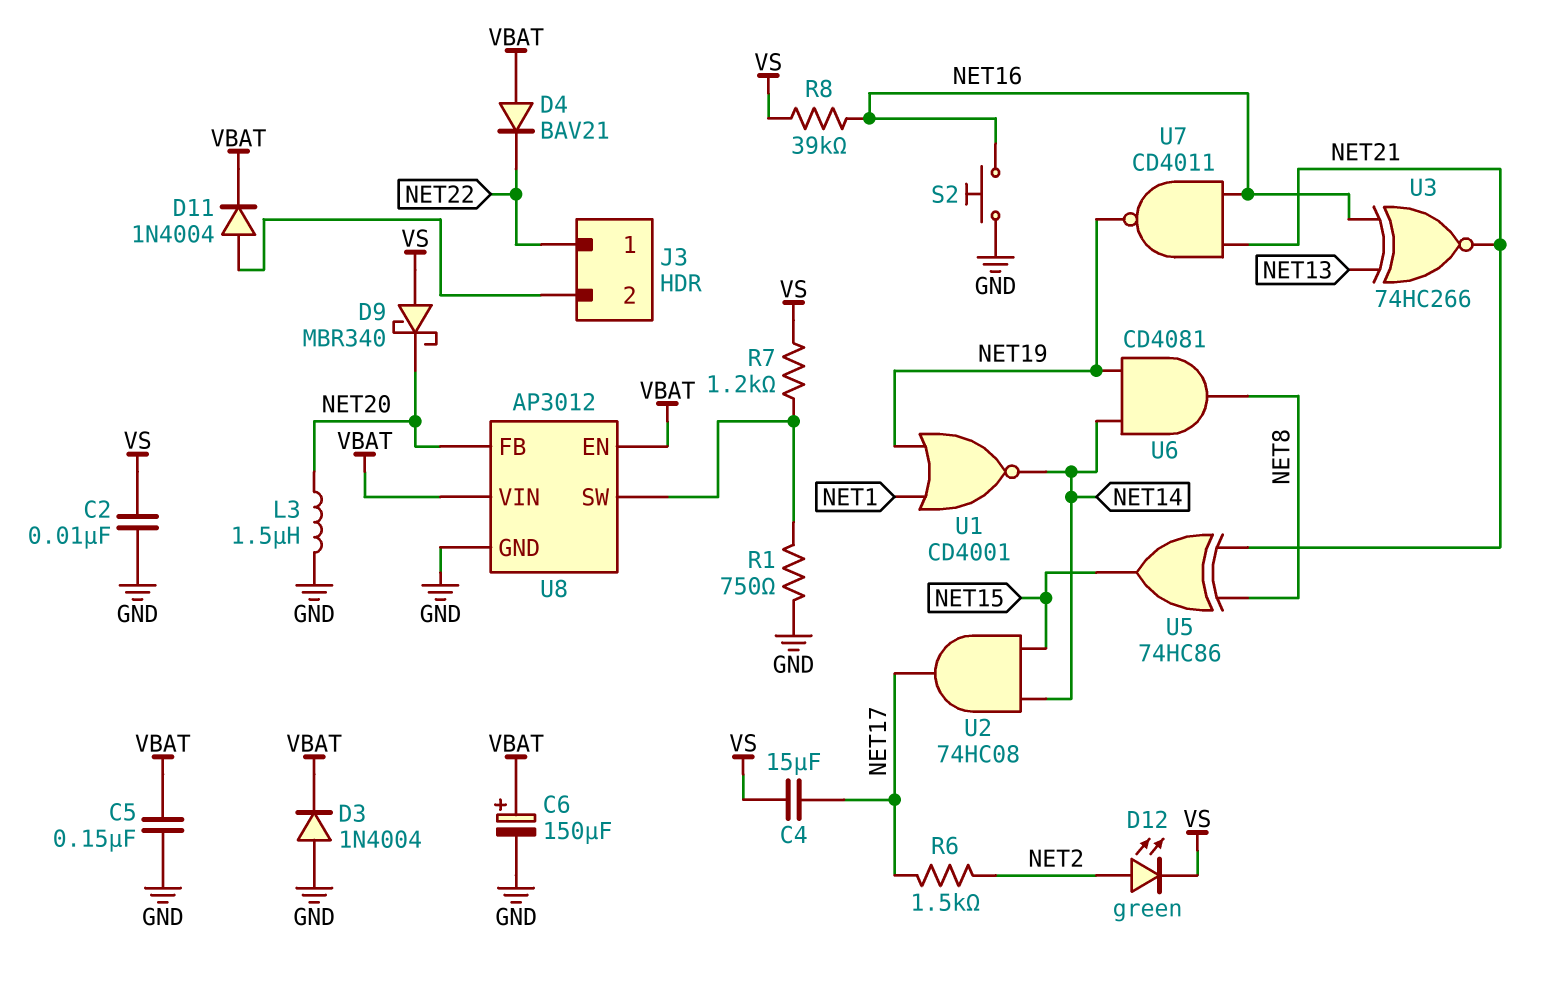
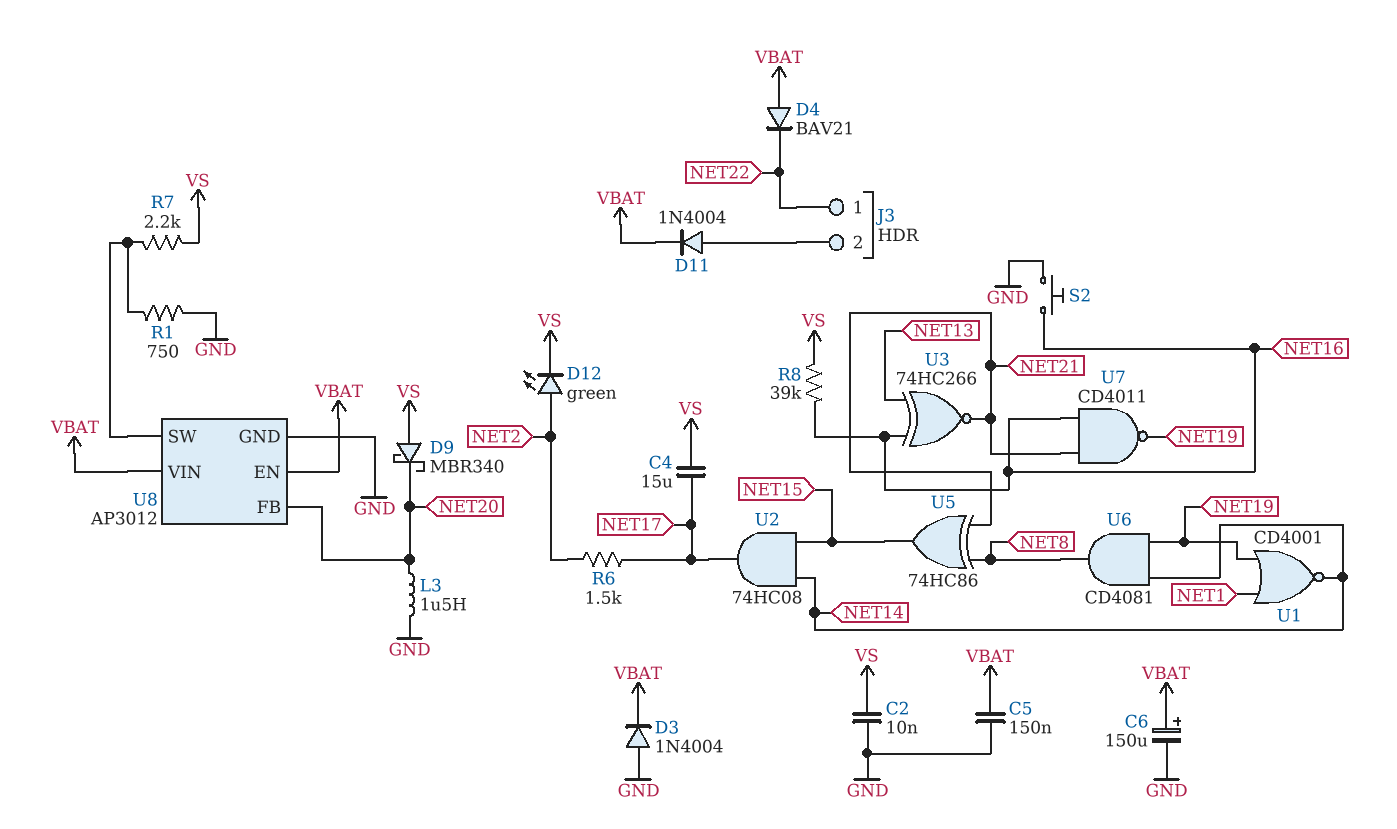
R7: 1.2k (U8/SW, VS) -> 2.2k (U8/SW, VS)

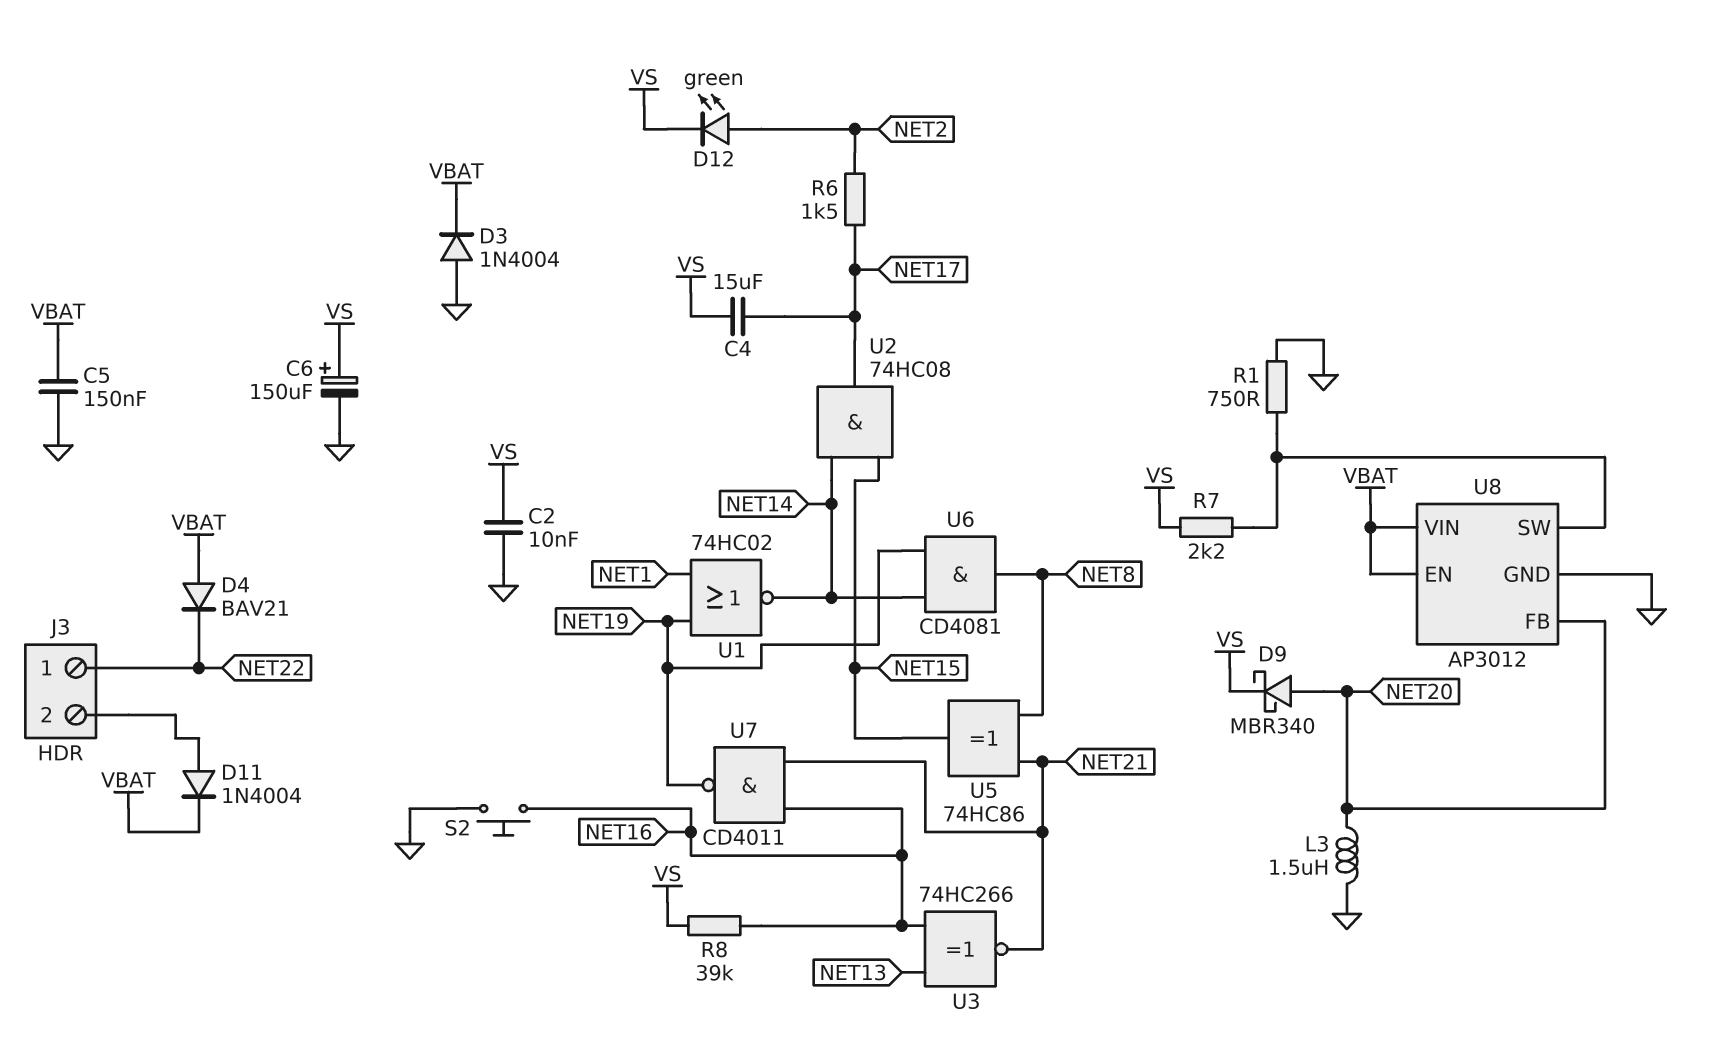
C6: 150uF (plus VBAT, minus GND) -> 150uF (plus VS, minus GND)
D9: schottky MBR340 (A VS, K NET20) -> schottky MBR340 (A NET20, K VS)
U1: NOR CD4001 (in NET1, in NET19, out NET14) -> NOR 74HC02 (in NET1, in NET19, out NET14)

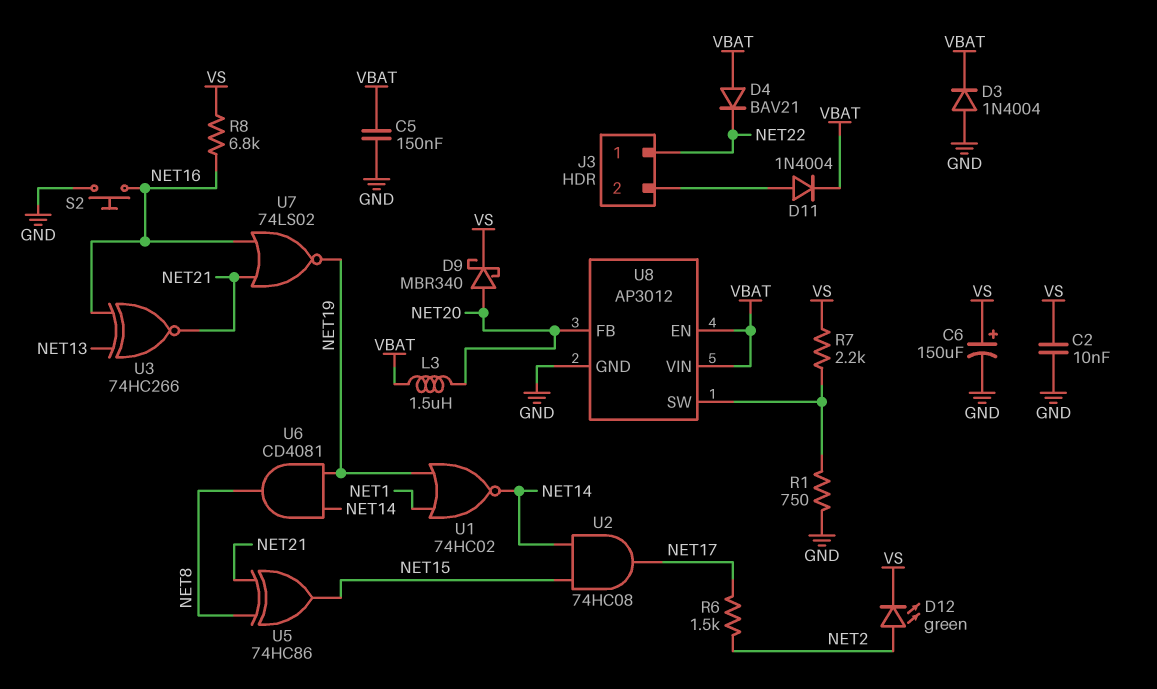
C4: 15uF (NET17, VS) -> none
L3: 1.5uH (GND, NET20) -> 1.5uH (NET20, VBAT)
R8: 39k (NET16, VS) -> 6.8k (NET16, VS)
U7: NAND CD4011 (in NET16, in NET21, out NET19) -> NOR 74LS02 (in NET16, in NET21, out NET19)

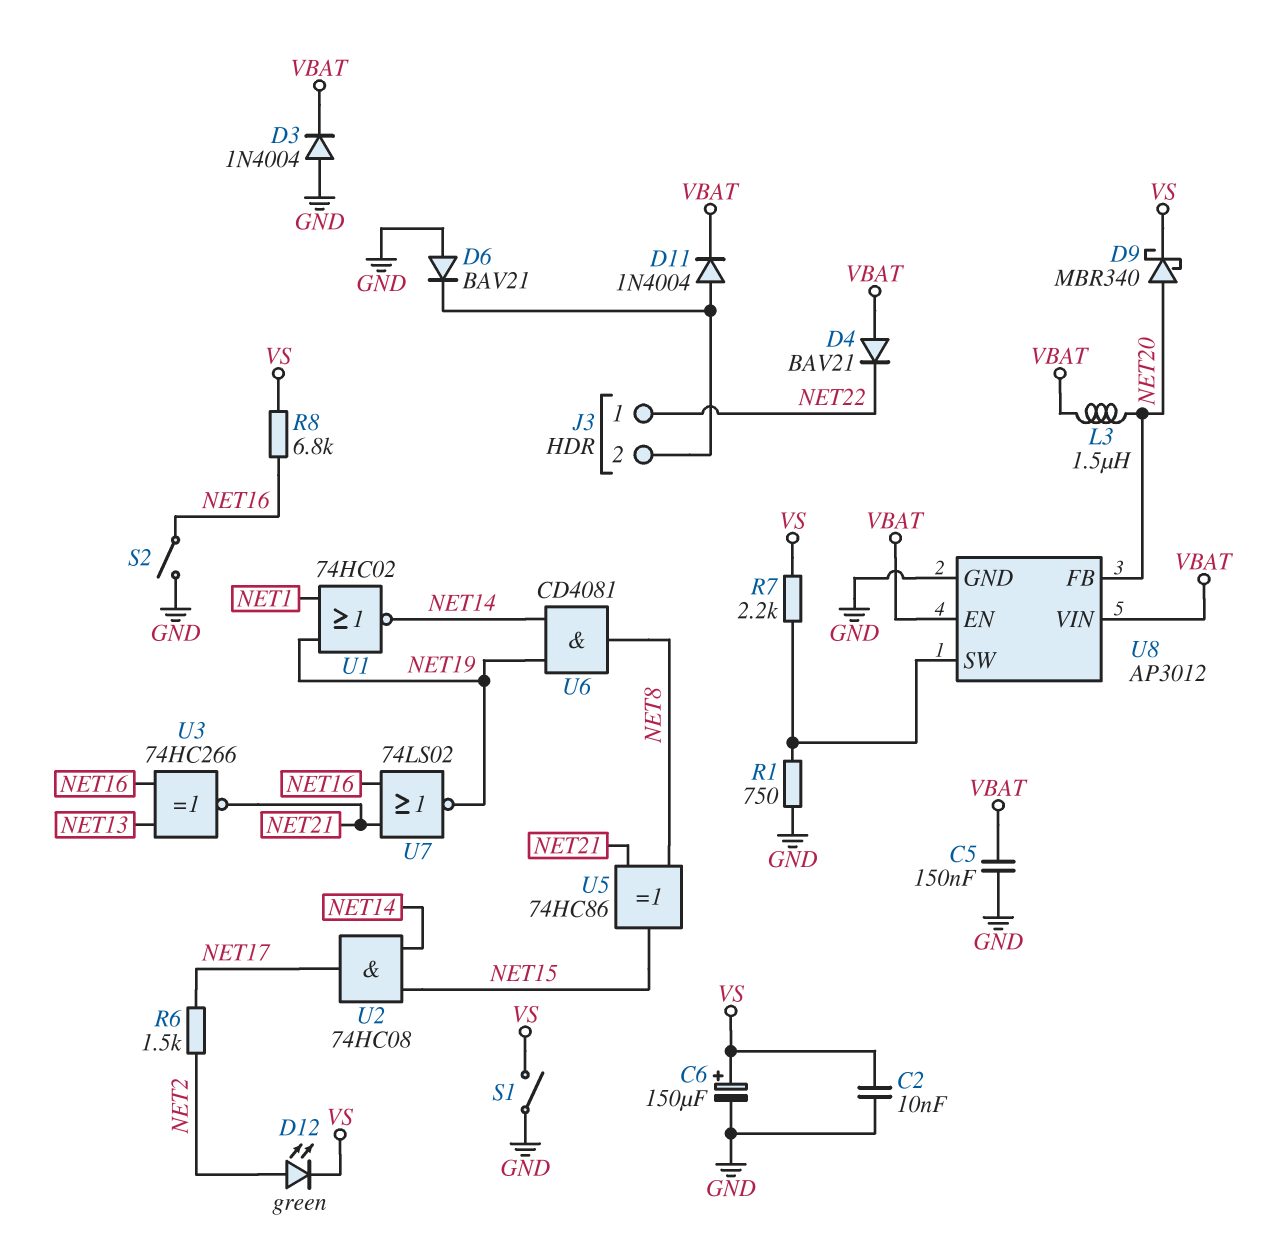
D6: none -> diode BAV21 (A GND, K J3/2)
S1: none -> switch (GND, VS)
S2: button (GND, NET16) -> switch (GND, NET16)

